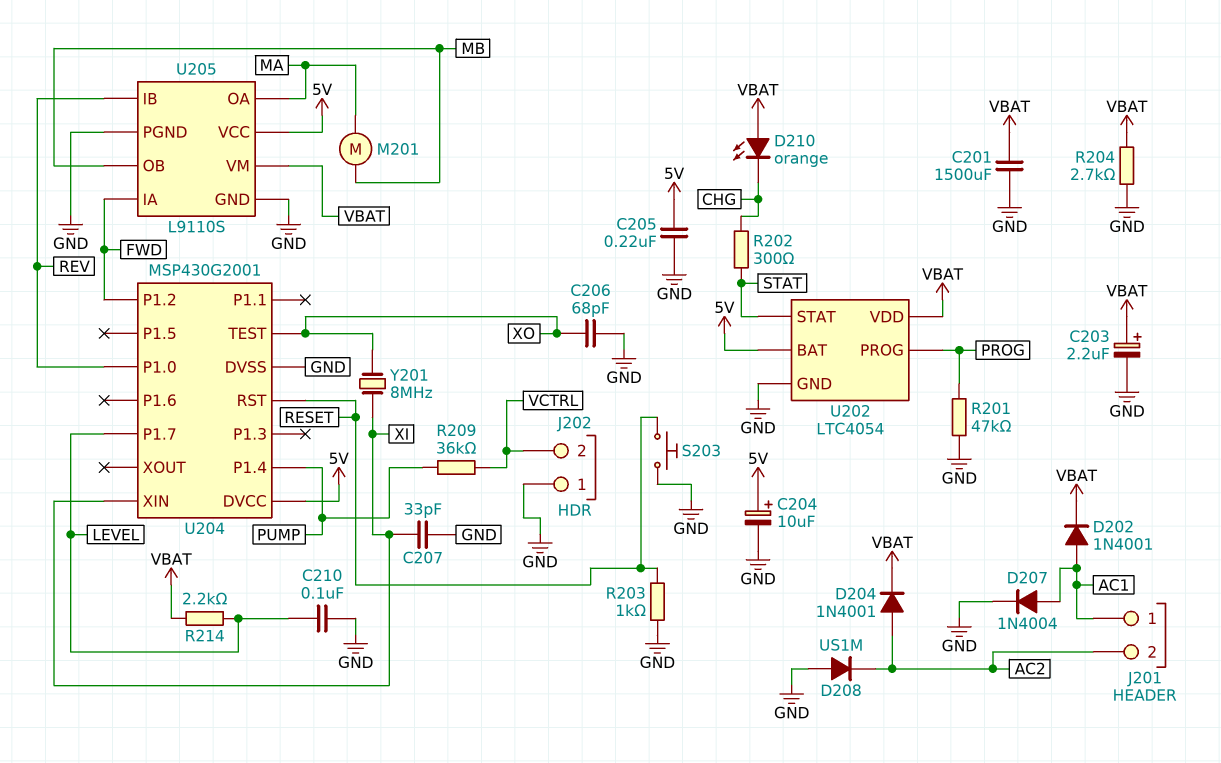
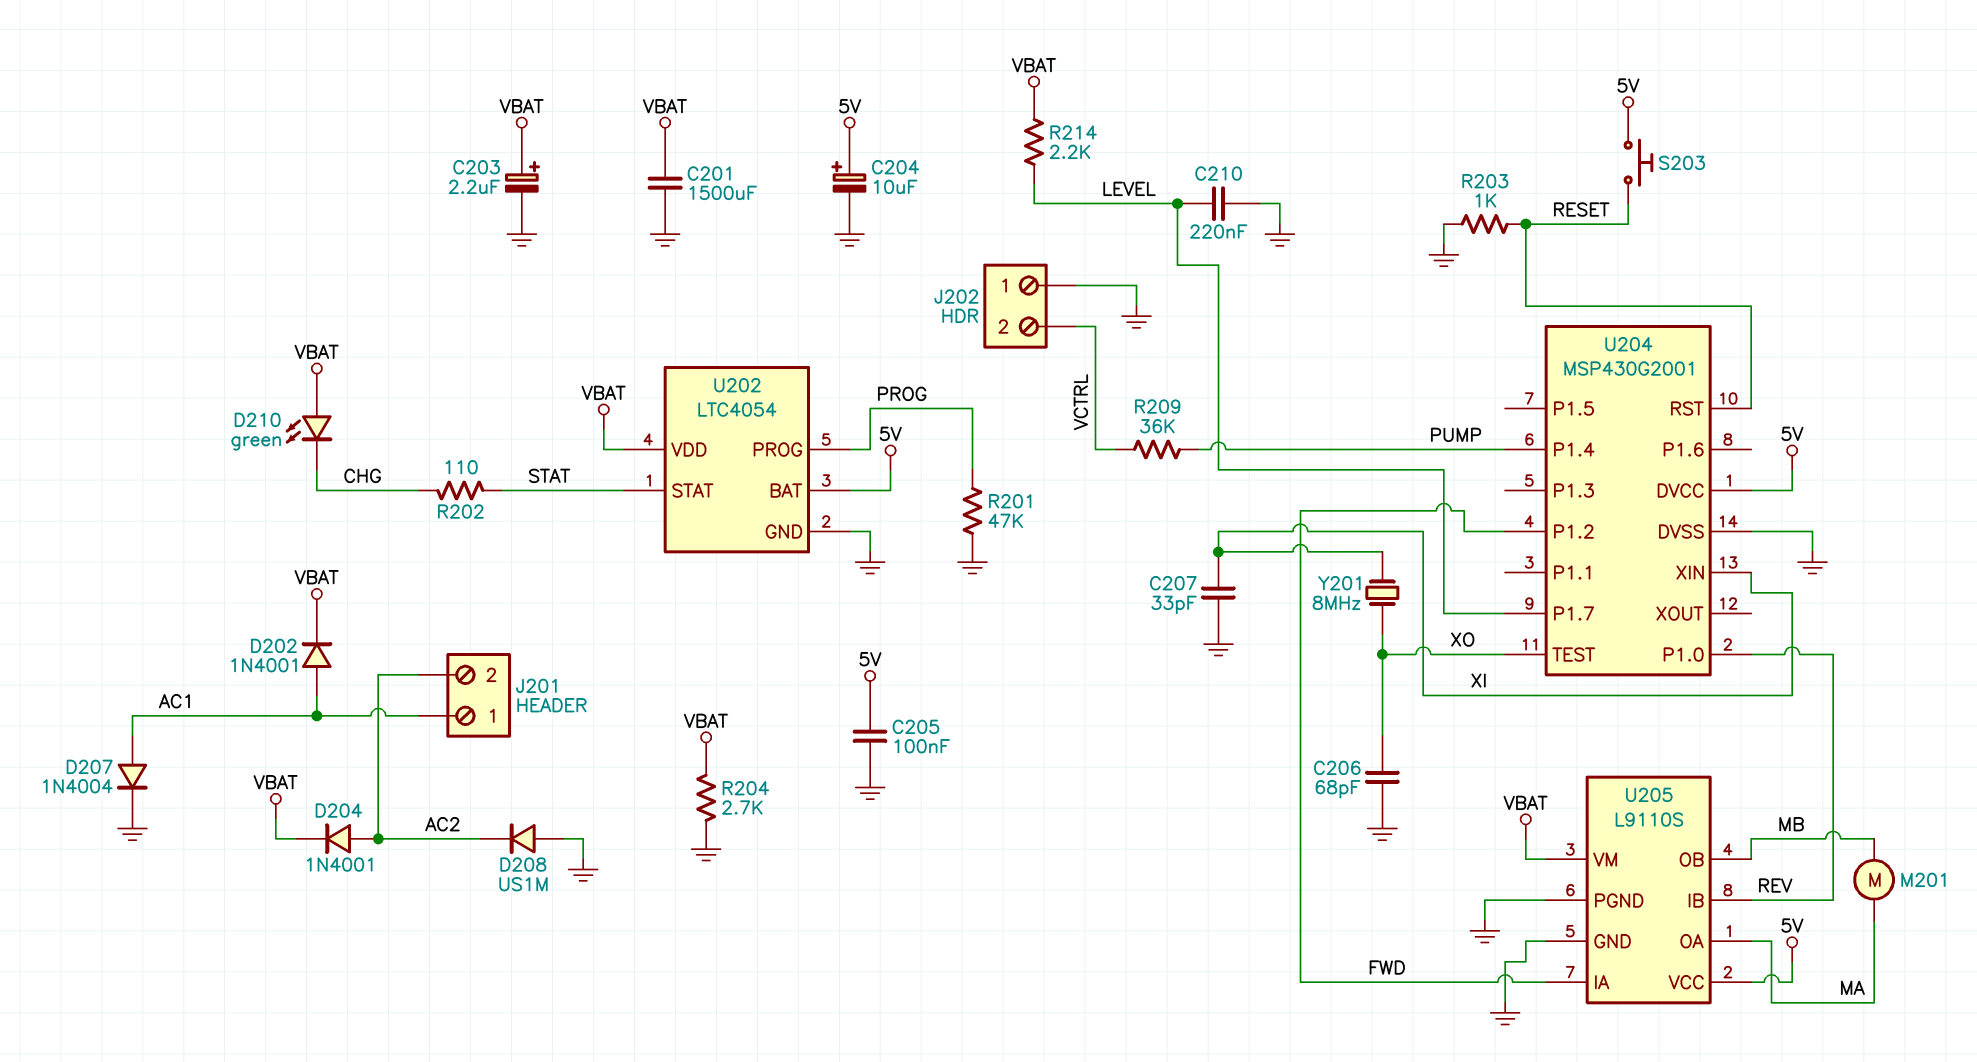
C205: 220nF (5V, GND) -> 100nF (5V, GND)
C210: 100nF (GND, LEVEL) -> 220nF (GND, LEVEL)
D210: LED orange (A VBAT, K CHG) -> LED green (A VBAT, K CHG)
R202: 300 (CHG, STAT) -> 110 (CHG, STAT)
S203: button (GND, RESET) -> button (5V, RESET)

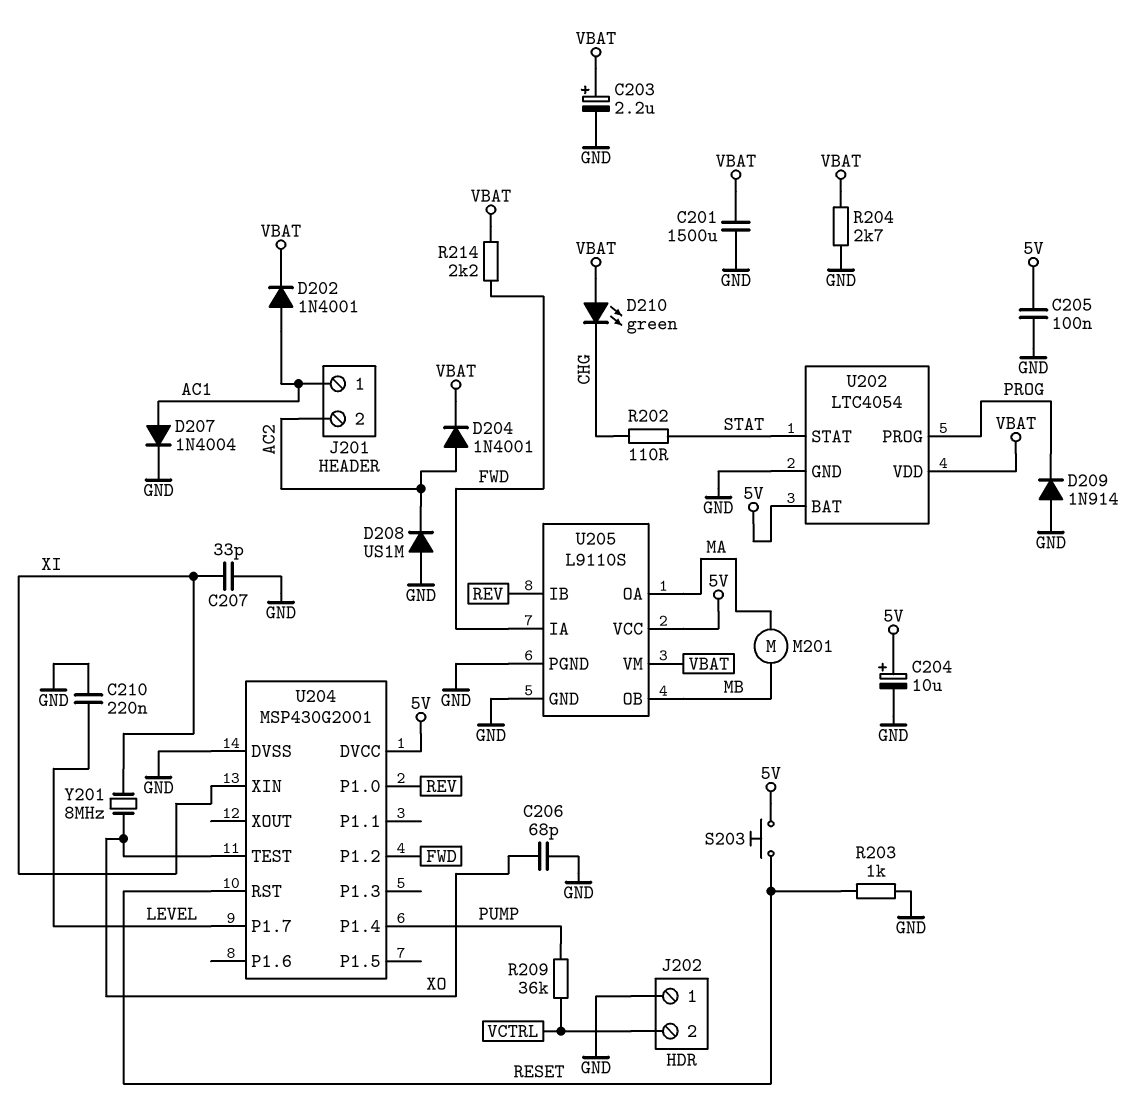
D209: none -> diode 1N914 (A GND, K PROG)
R201: 47k (GND, PROG) -> none
R214: 2.2k (LEVEL, VBAT) -> 2.2k (FWD, VBAT)

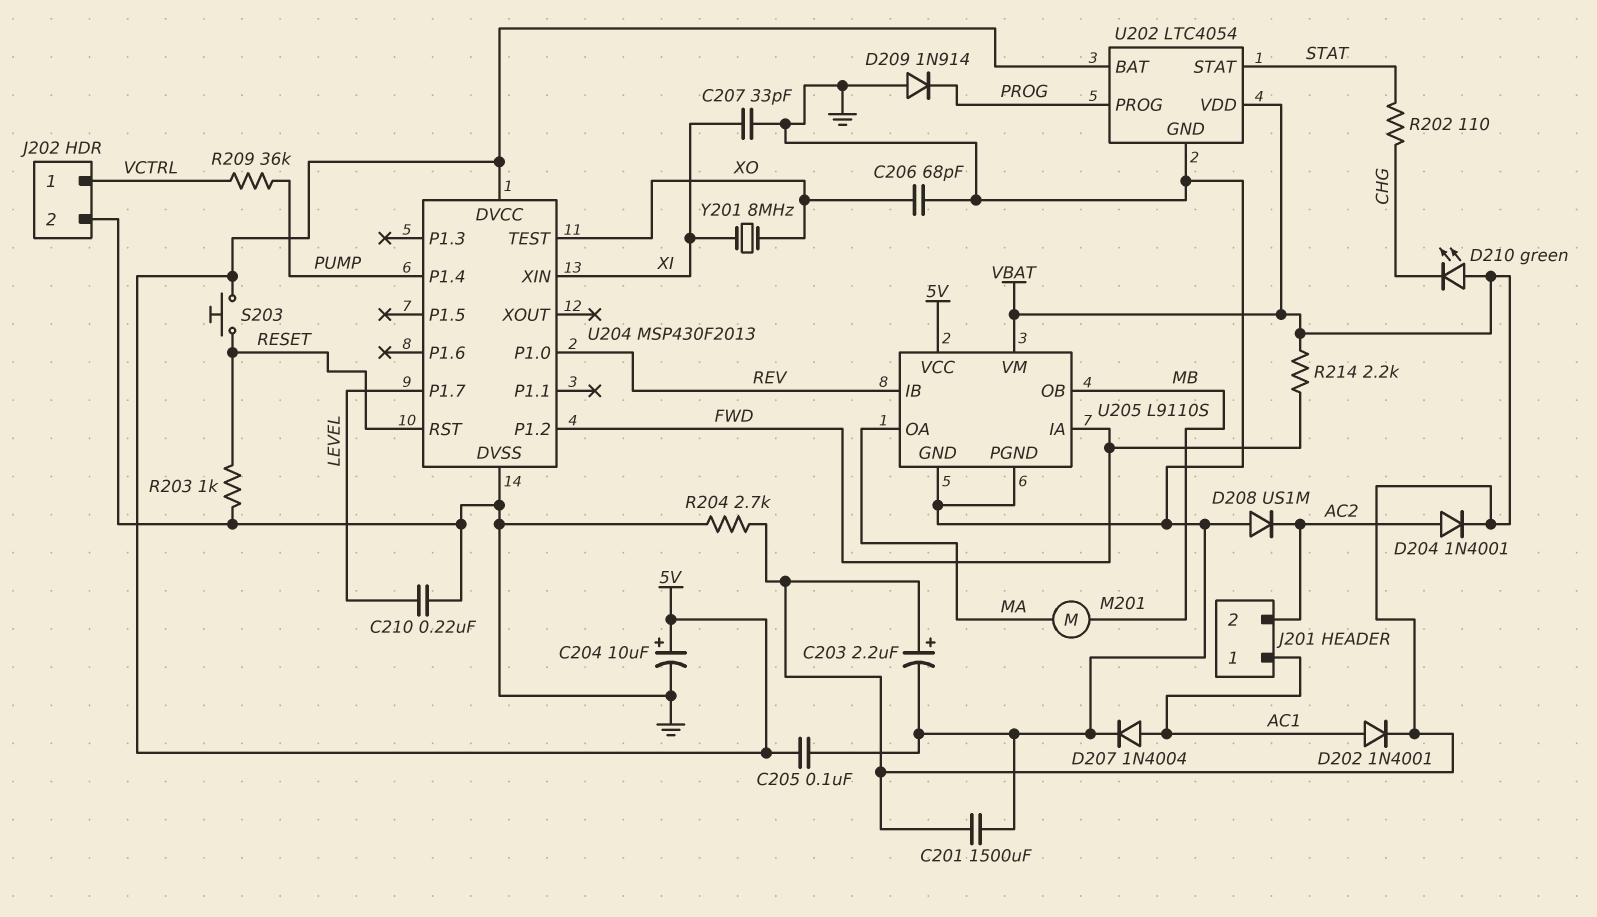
J202 pin 1: GND -> VCTRL
J202 pin 2: VCTRL -> GND
U204: MSP430G2001 -> MSP430F2013

